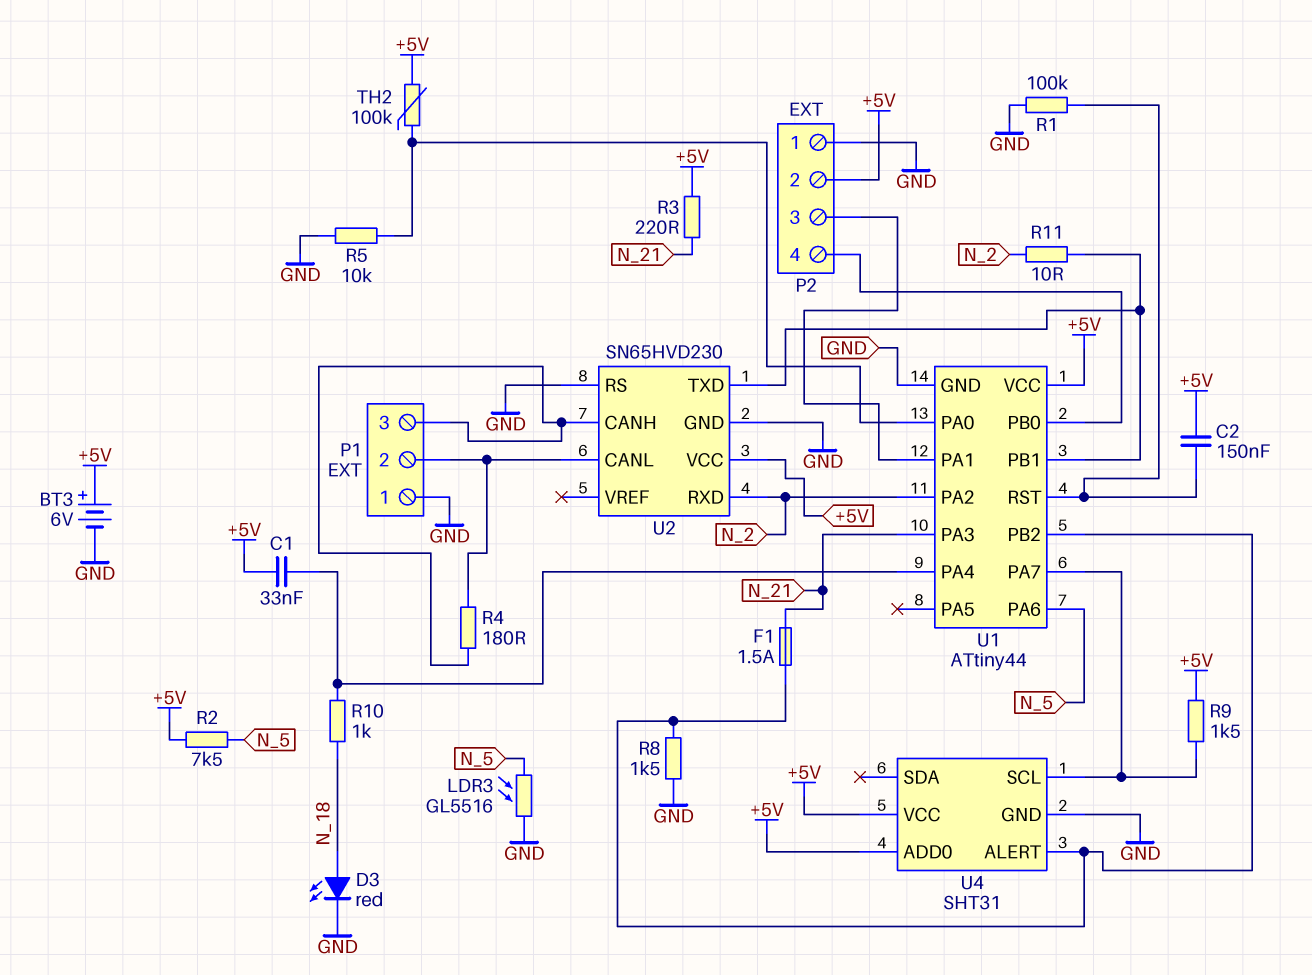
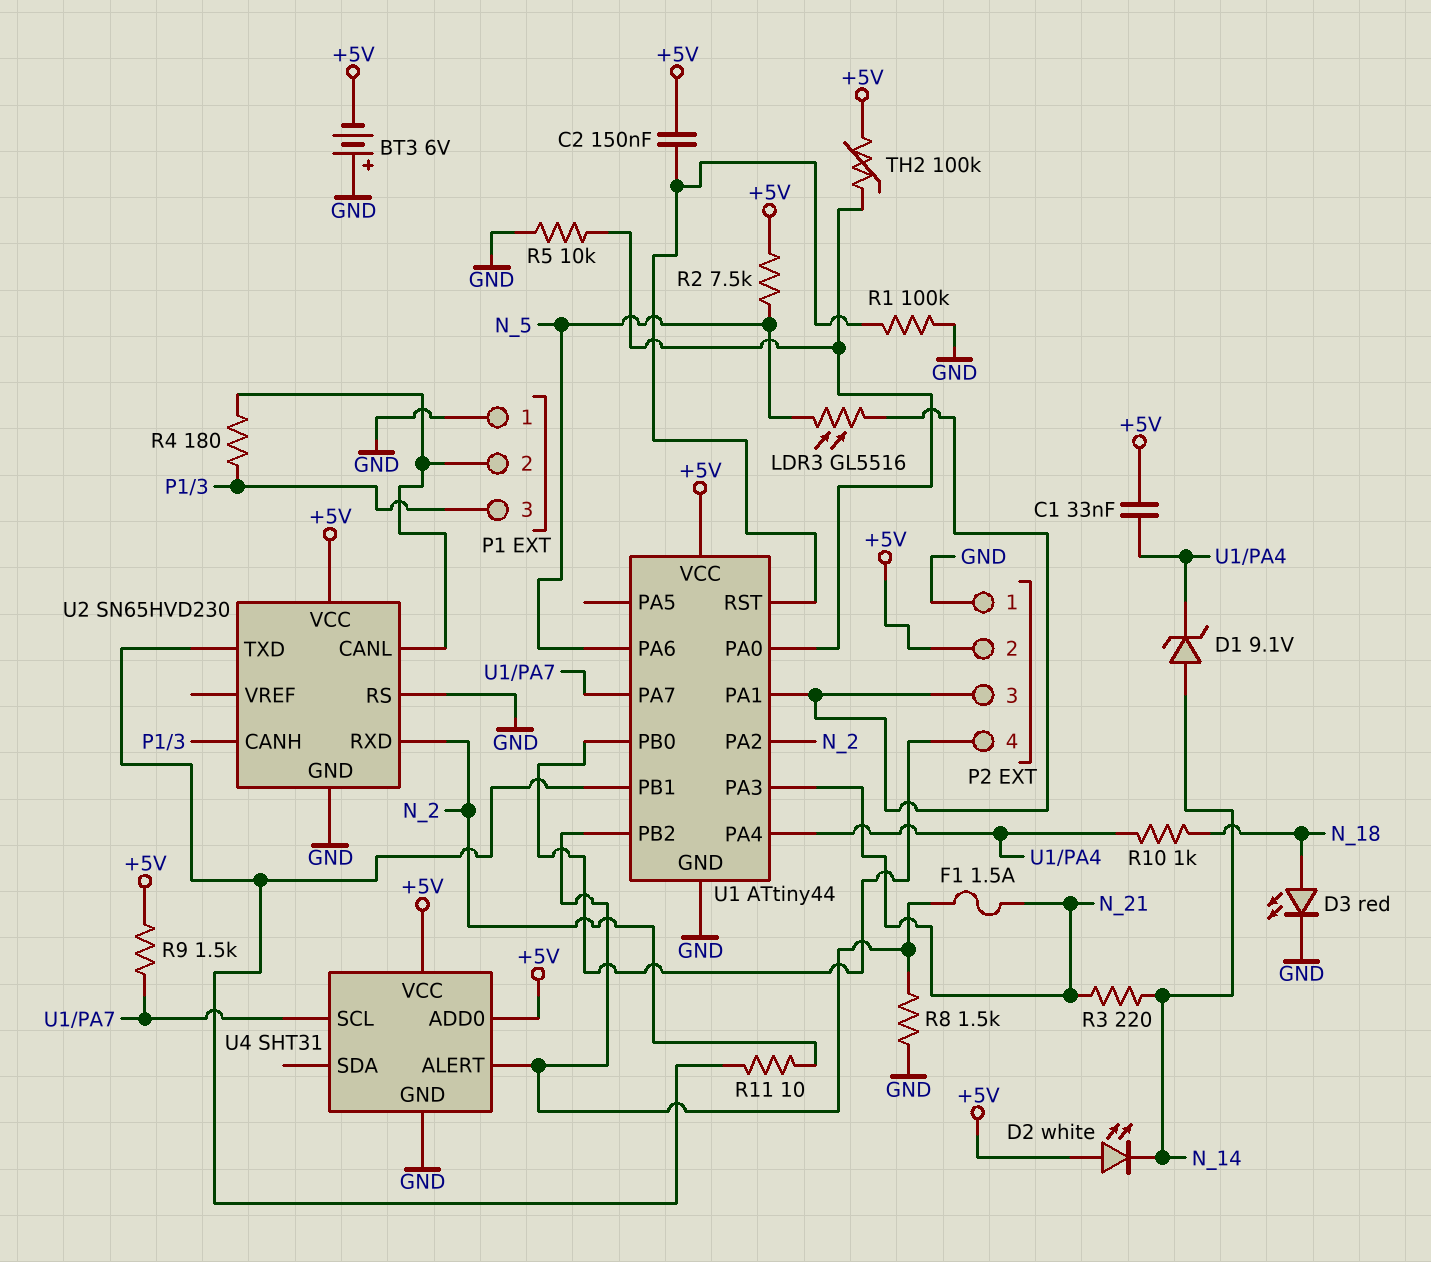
BT3: 6V (plus +5V, minus GND) -> 6V (plus GND, minus +5V)
D1: none -> zener 9.1V (A N_14, K U1/PA4)
D2: none -> LED white (A +5V, K N_14)
LDR3: GL5516 (GND, N_5) -> GL5516 (N_5, P2/3)
R3: 220 (+5V, N_21) -> 220 (N_14, N_21)

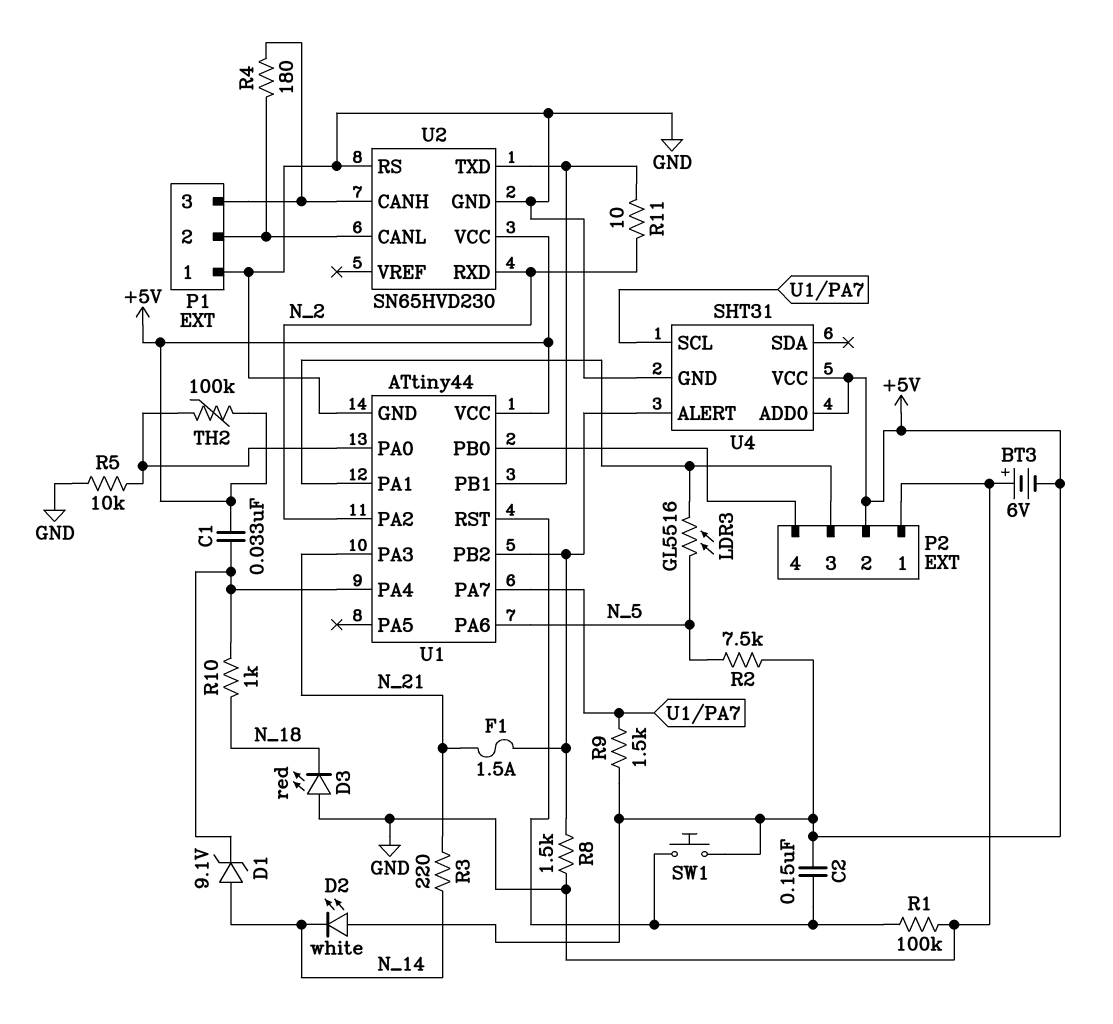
D3: LED red (A N_18, K GND) -> LED red (A GND, K N_18)
SW1: none -> button (+5V, U1/RST)

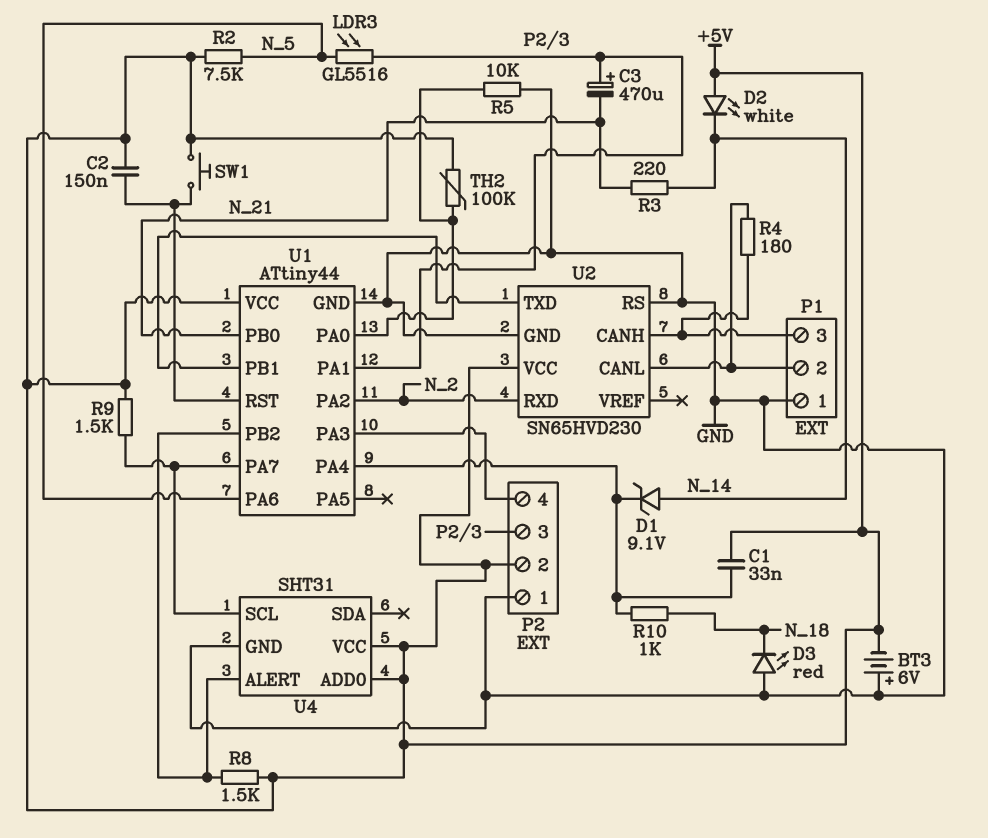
C3: none -> 470uF (plus P2/3, minus N_21)
F1: 1.5A (N_21, U1/PB2) -> none
R1: 100k (GND, U1/RST) -> none
R8: 1.5k (GND, U1/PB2) -> 1.5k (+5V, U1/PB2)
R11: 10 (N_2, U1/PB1) -> none
U1 pin PA3: N_21 -> P2/4
U1 pin PB0: P2/4 -> N_21

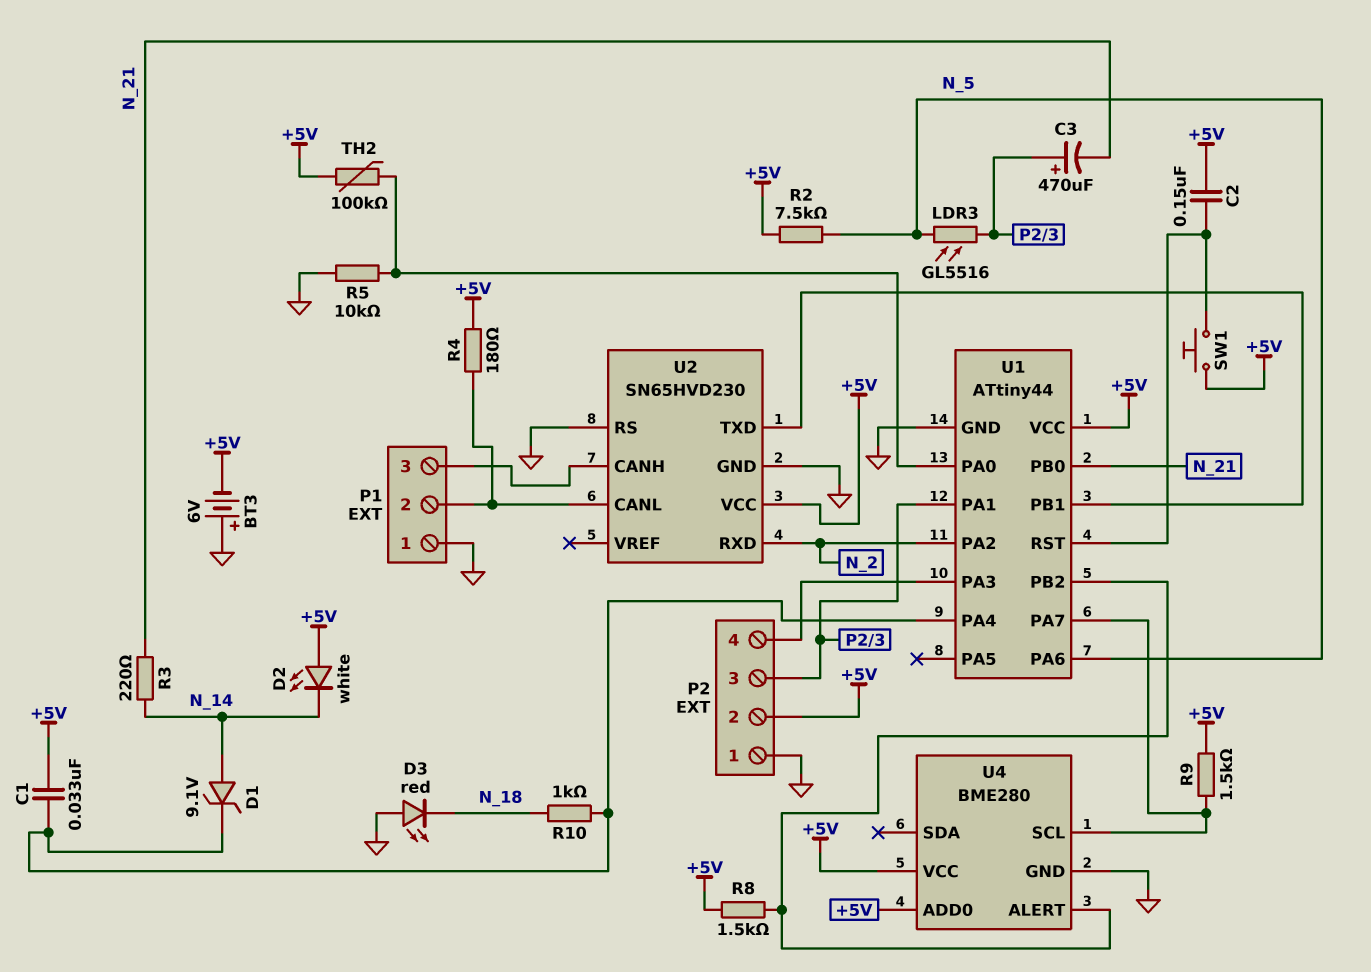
R4: 180 (P1/2, P1/3) -> 180 (+5V, P1/2)
U4: SHT31 -> BME280

